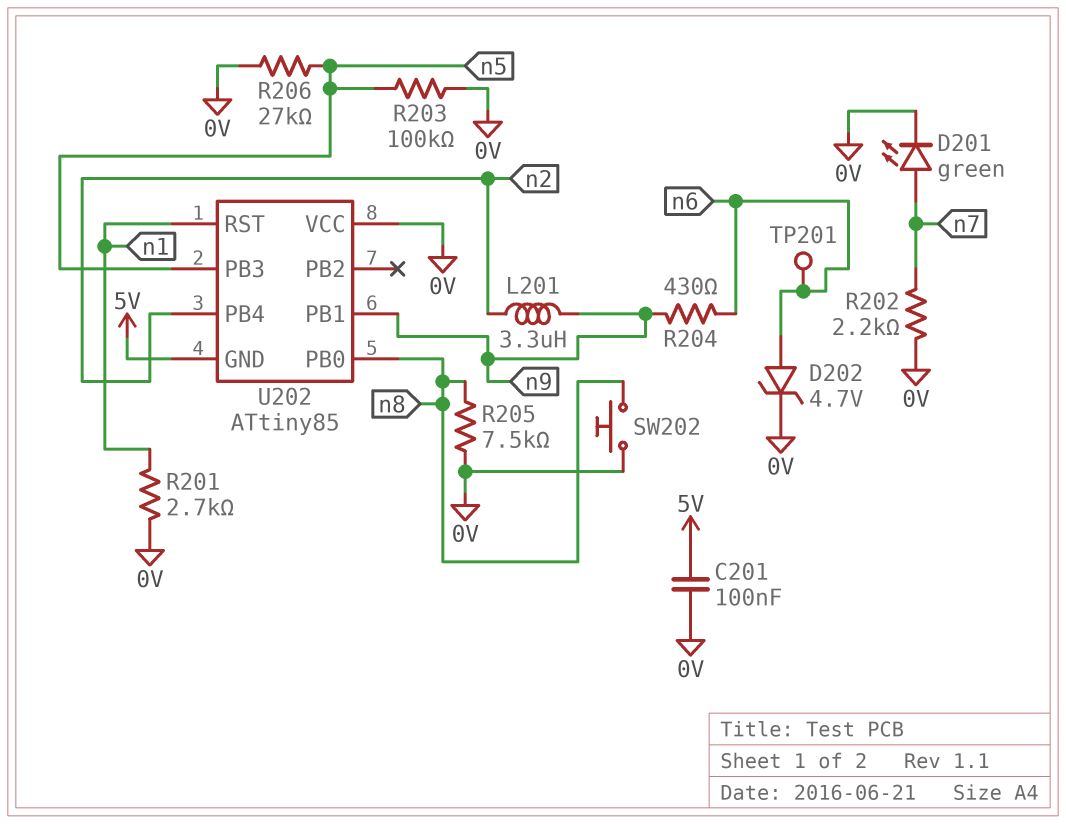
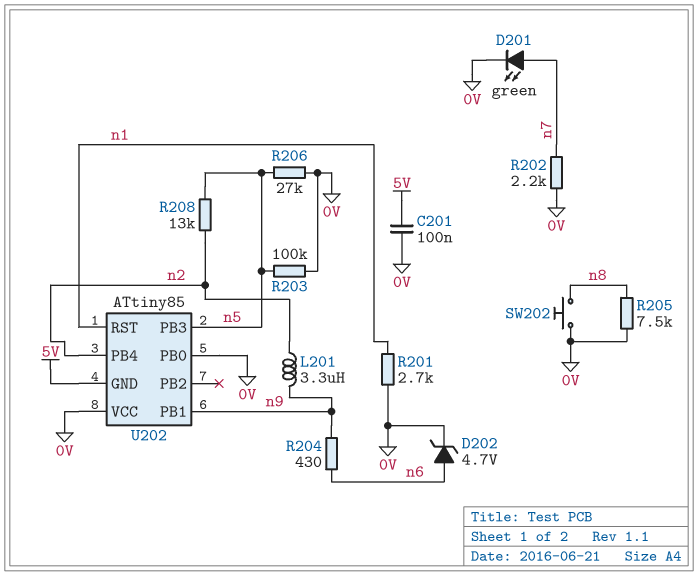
R208: none -> 13k (n2, n5)
TP201: test point (n6) -> none
U202 pin PB0: n8 -> 0V

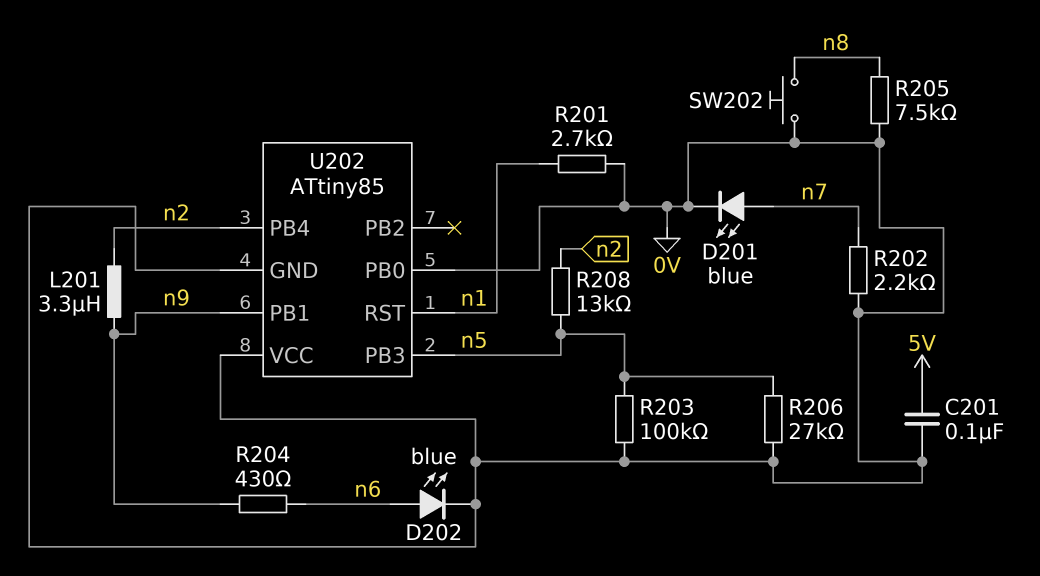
D201: LED green (A n7, K 0V) -> LED blue (A n7, K 0V)
D202: zener 4.7V (A n6, K 0V) -> LED blue (A n6, K 0V)
U202 pin GND: 5V -> 0V

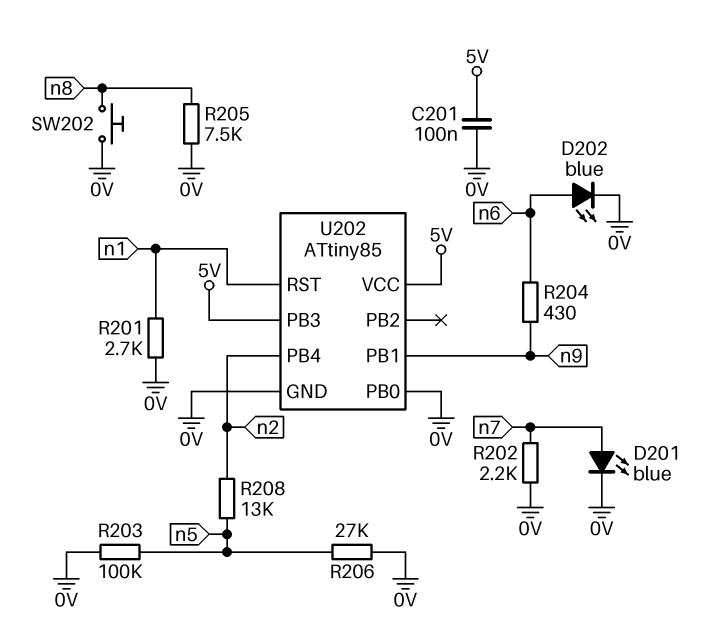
L201: 3.3uH (n2, n9) -> none
U202 pin PB3: n5 -> 5V
U202 pin VCC: 0V -> 5V

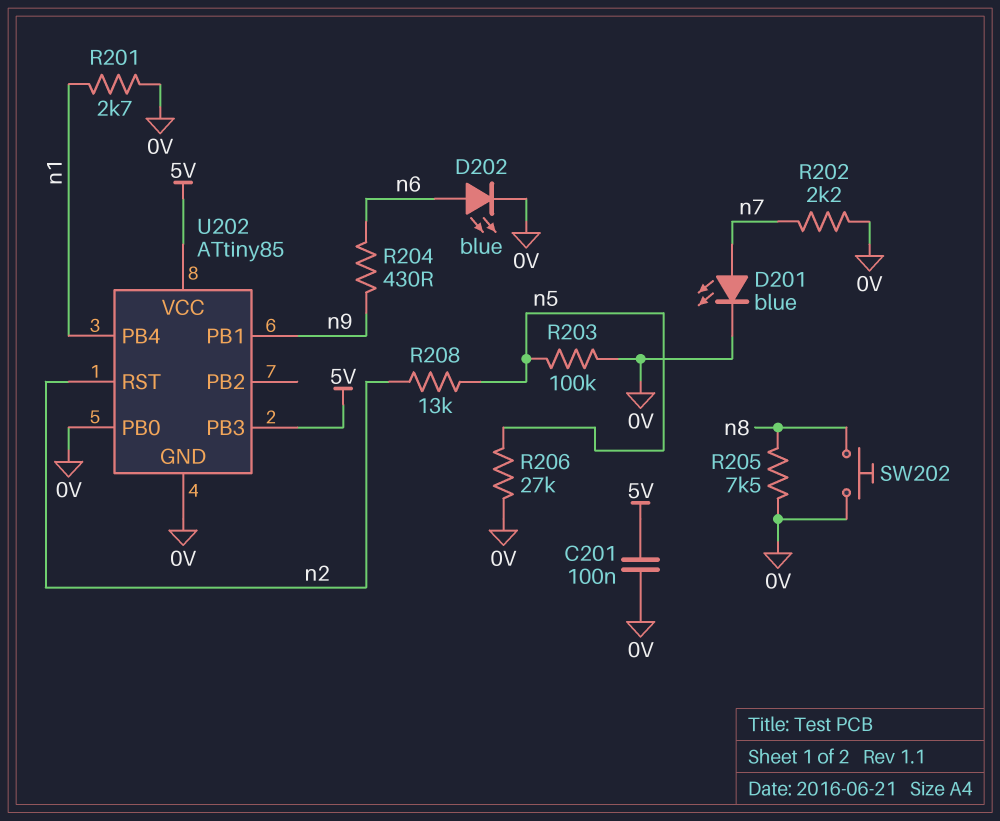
U202 pin PB4: n2 -> n1
U202 pin RST: n1 -> n2

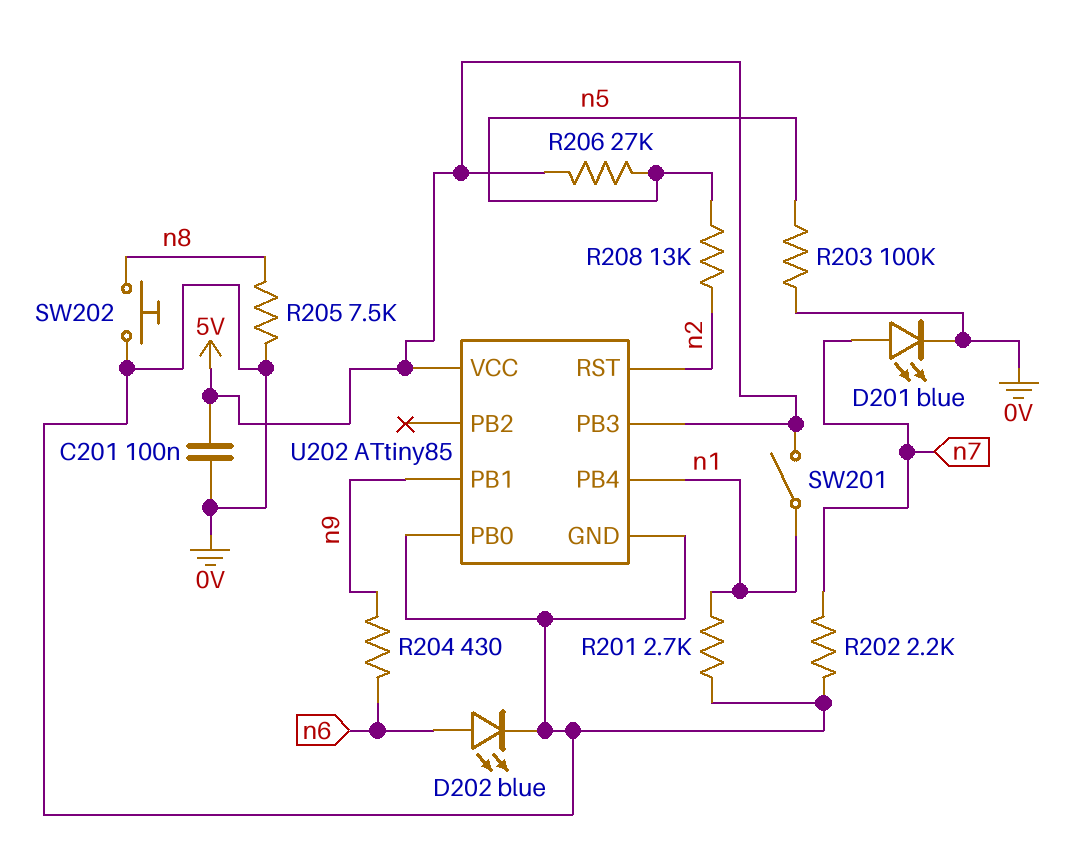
R206: 27k (0V, n5) -> 27k (5V, n5)
SW201: none -> switch (5V, n1)

